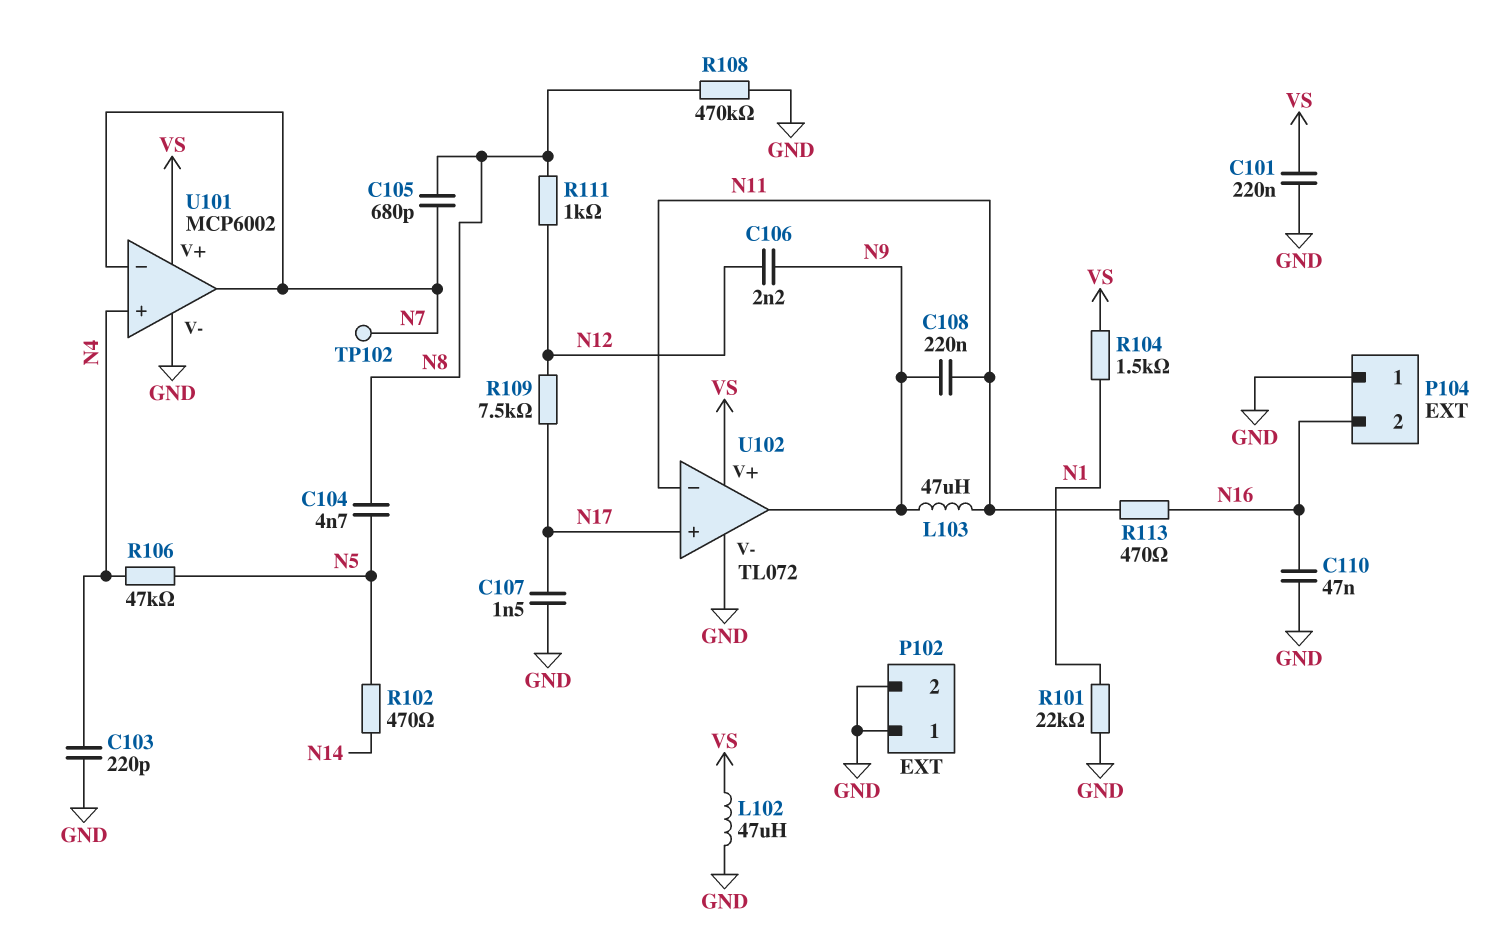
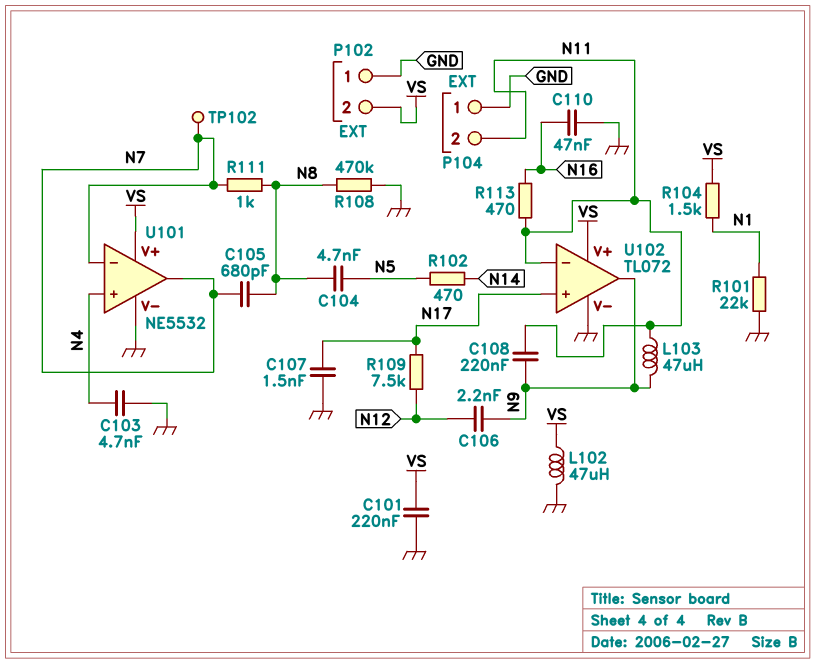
C103: 220pF (GND, N4) -> 4.7nF (GND, N4)
P102 pin 2: GND -> VS
P104 pin 2: N16 -> N11
R106: 47k (N4, N5) -> none
R111: 1k (N8, N12) -> 1k (N7, N8)
U101: MCP6002 -> NE5532

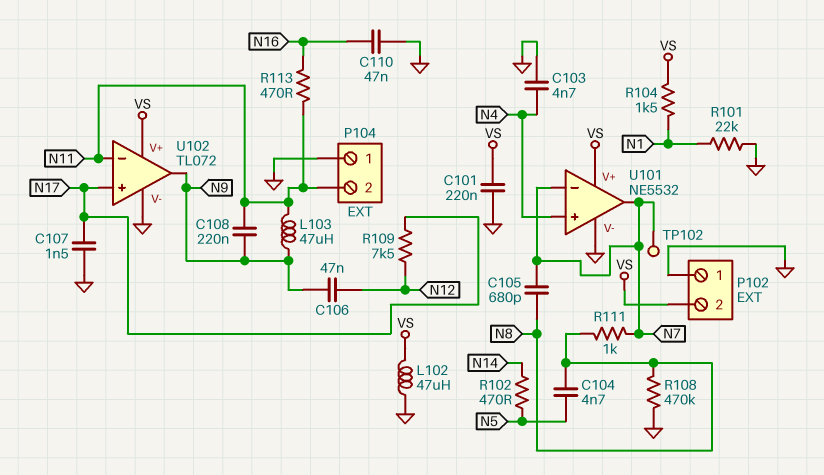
C106: 2.2nF (N9, N12) -> 47nF (N9, N12)

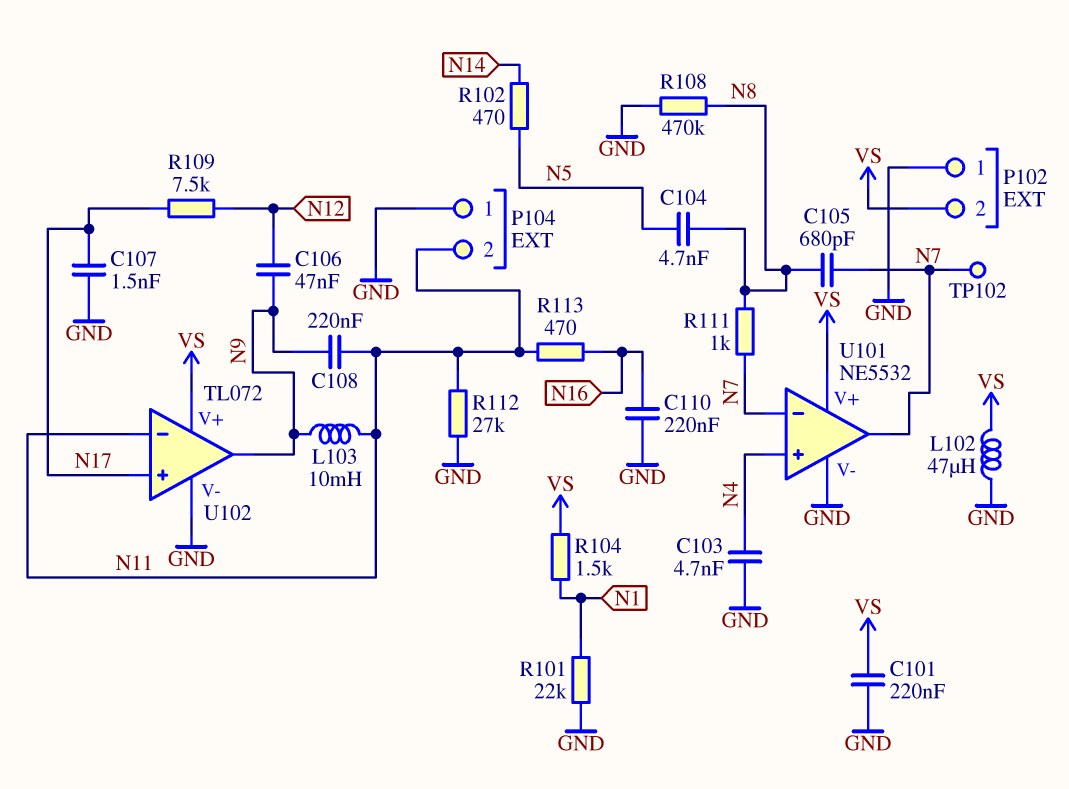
C110: 47nF (GND, N16) -> 220nF (GND, N16)
L103: 47uH (N9, N11) -> 10mH (N9, N11)
R112: none -> 27k (GND, N11)

